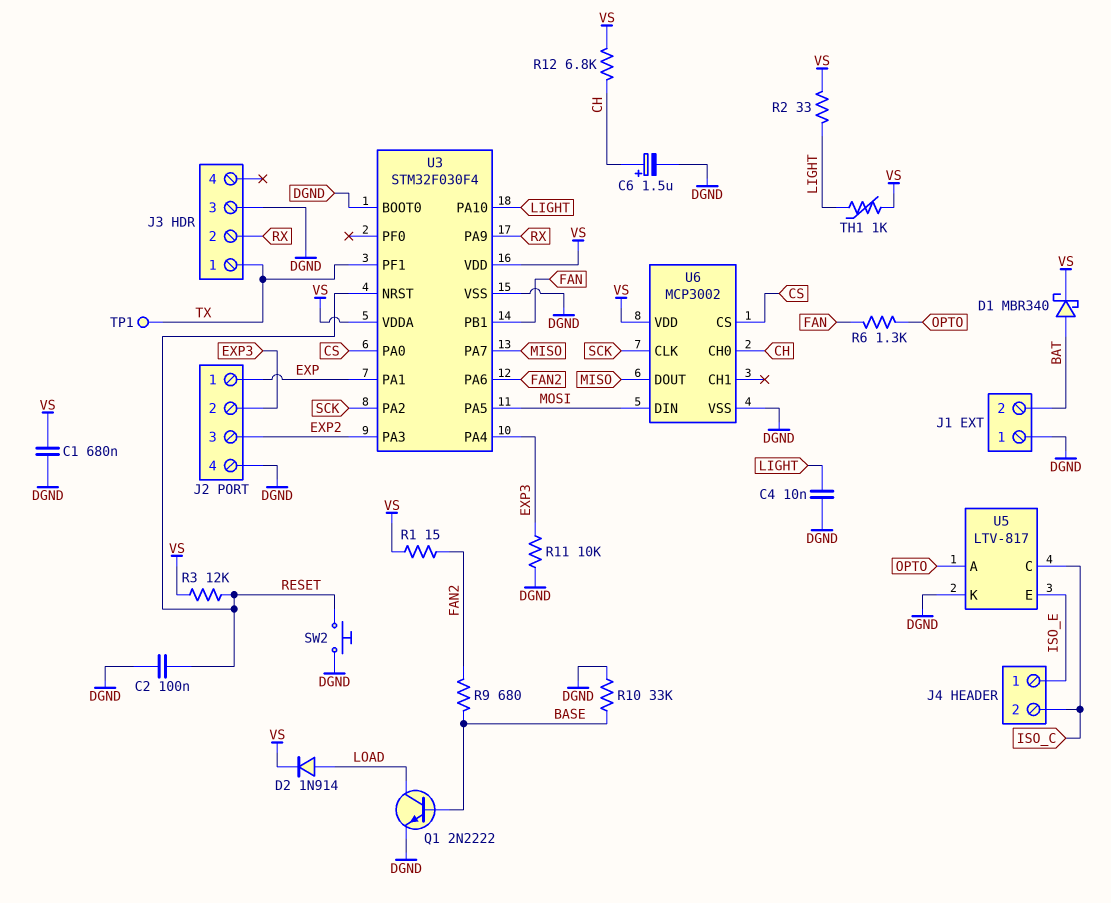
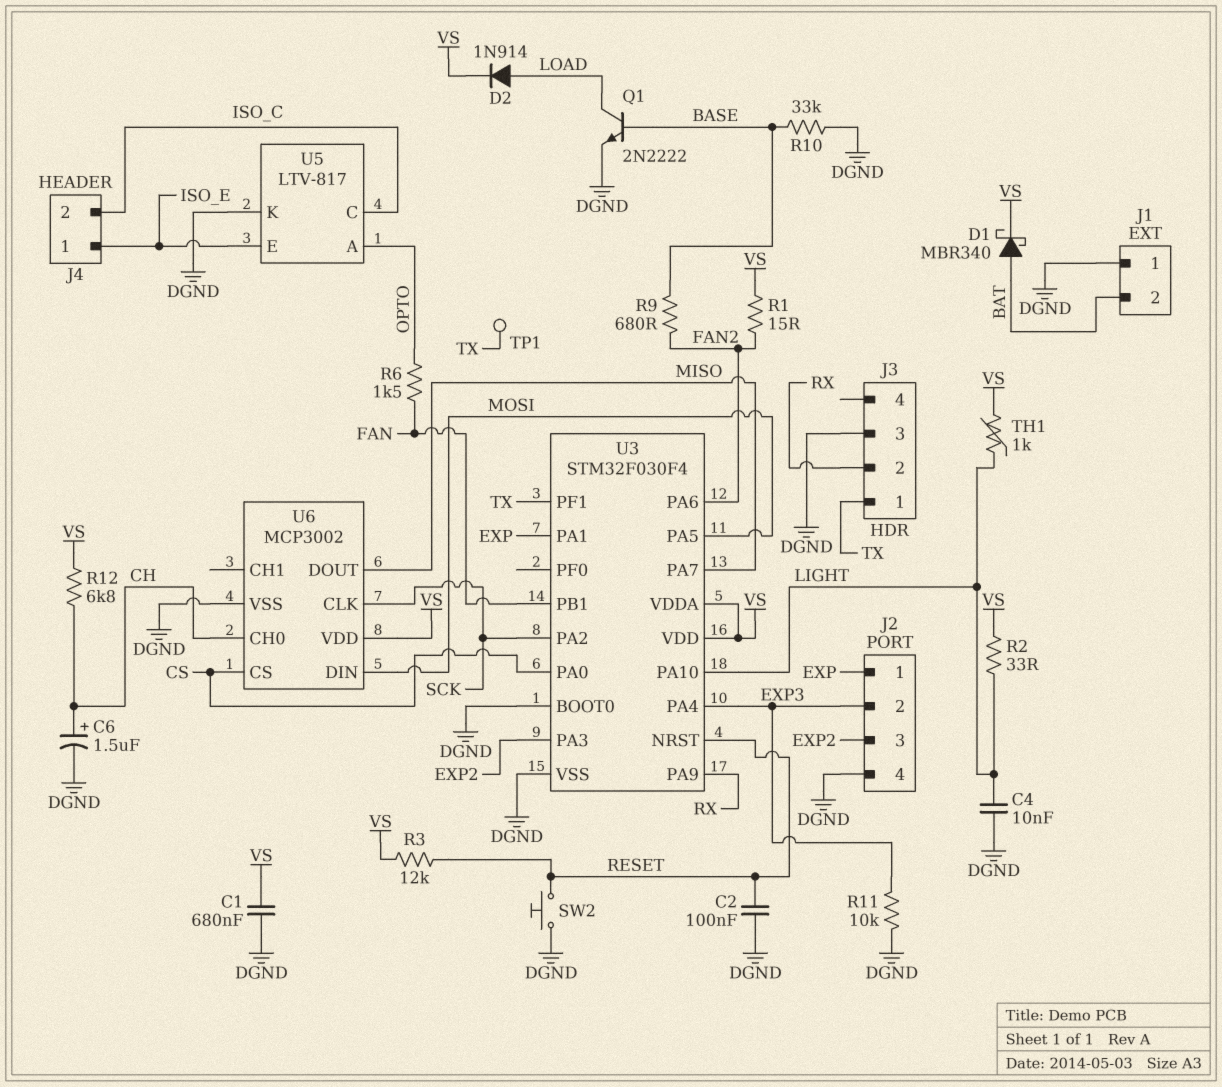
R6: 1.3k (FAN, OPTO) -> 1.5k (FAN, OPTO)

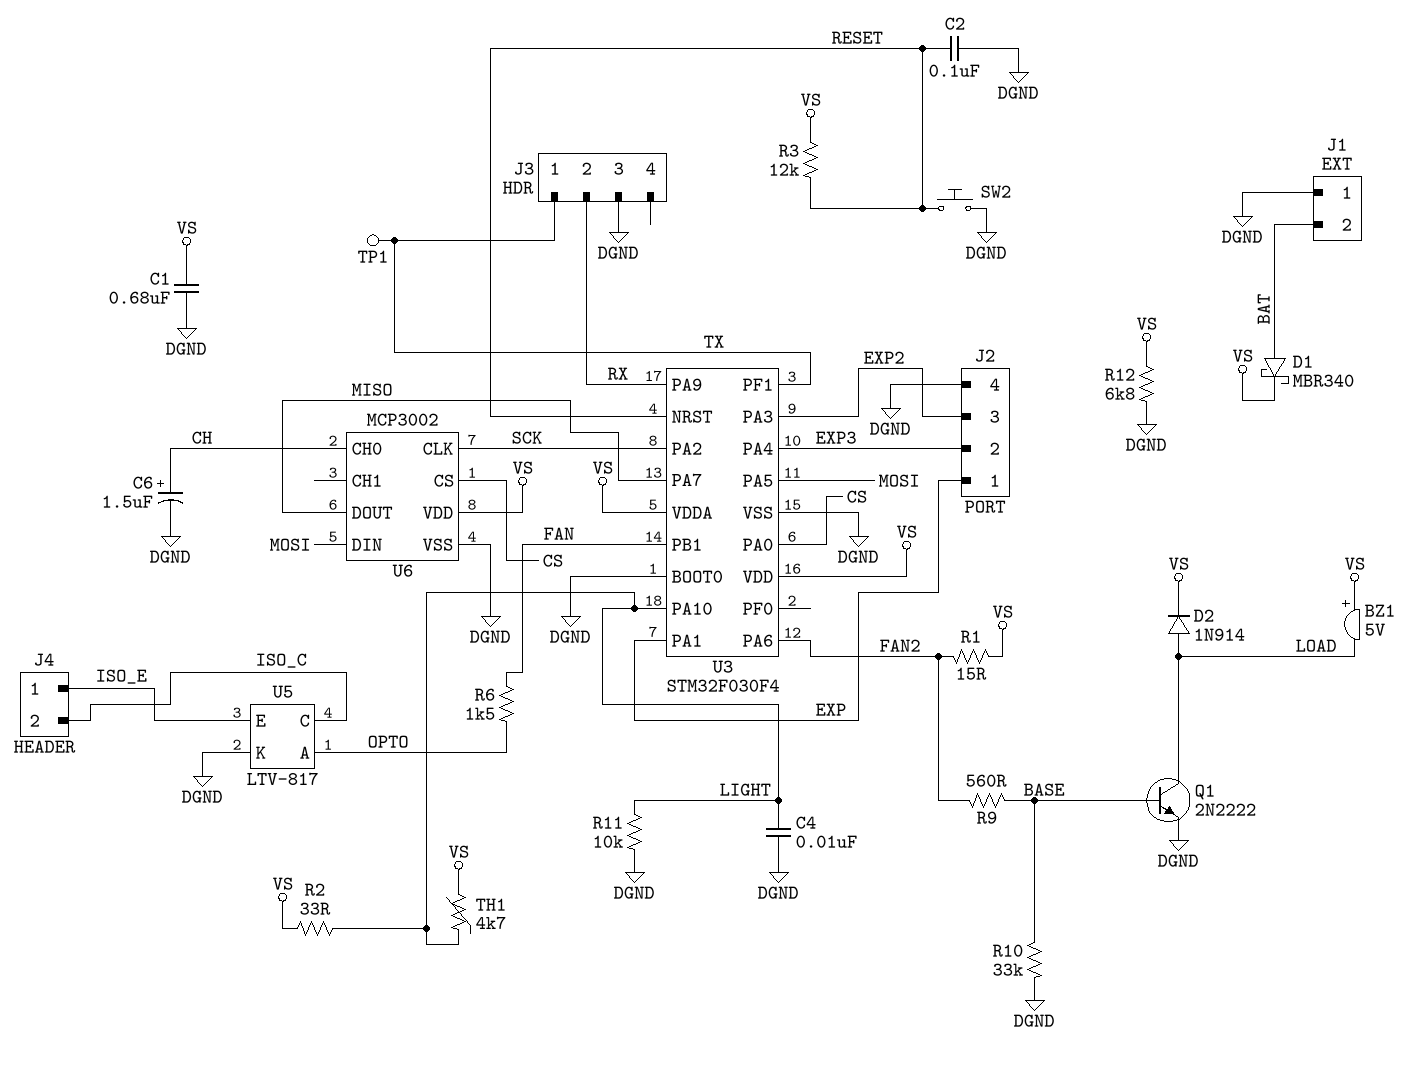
BZ1: none -> buzzer 5V (plus VS, minus LOAD)
R9: 680 (BASE, FAN2) -> 560 (BASE, FAN2)
R11: 10k (DGND, EXP3) -> 10k (DGND, LIGHT)
R12: 6.8k (CH, VS) -> 6.8k (DGND, VS)
TH1: 1k (LIGHT, VS) -> 4.7k (LIGHT, VS)

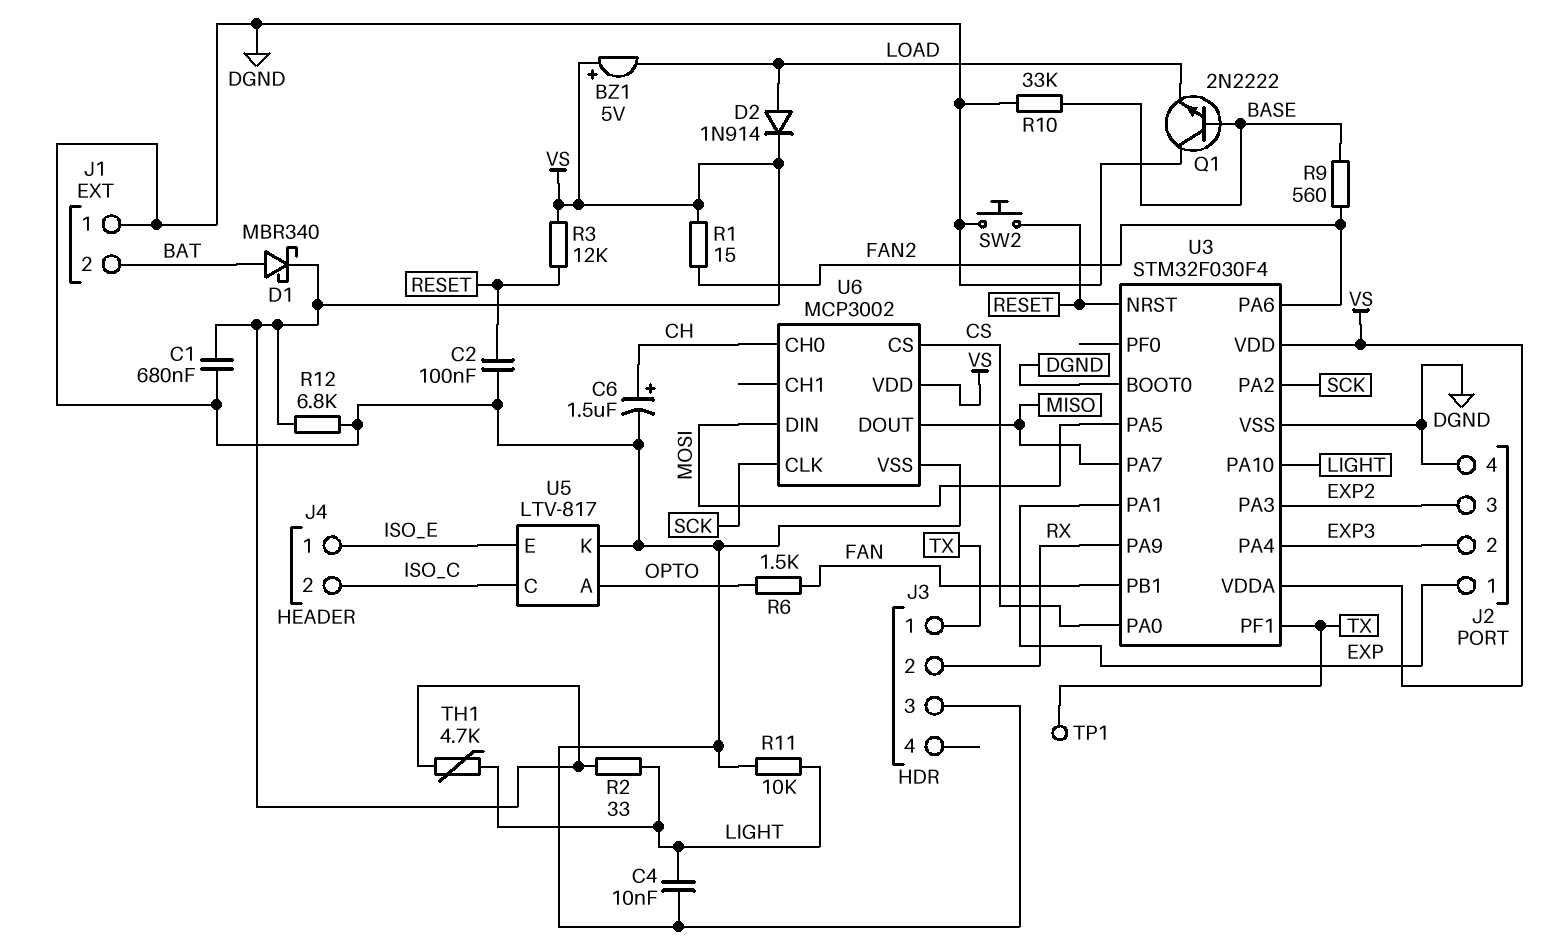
Q1: NPN 2N2222 (B BASE, C LOAD, E DGND) -> NPN 2N2222 (B BASE, C DGND, E LOAD)

